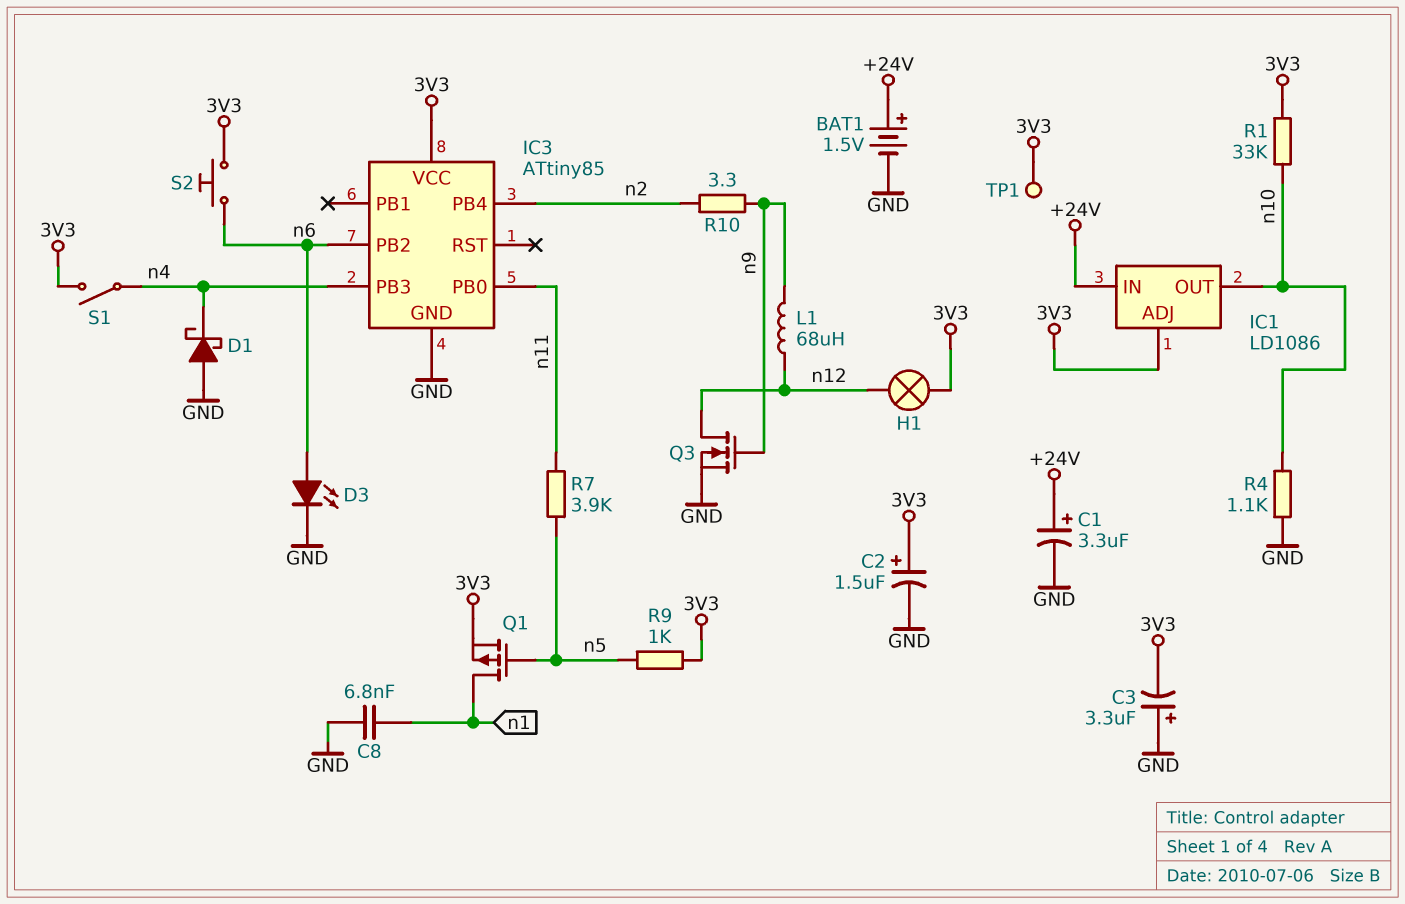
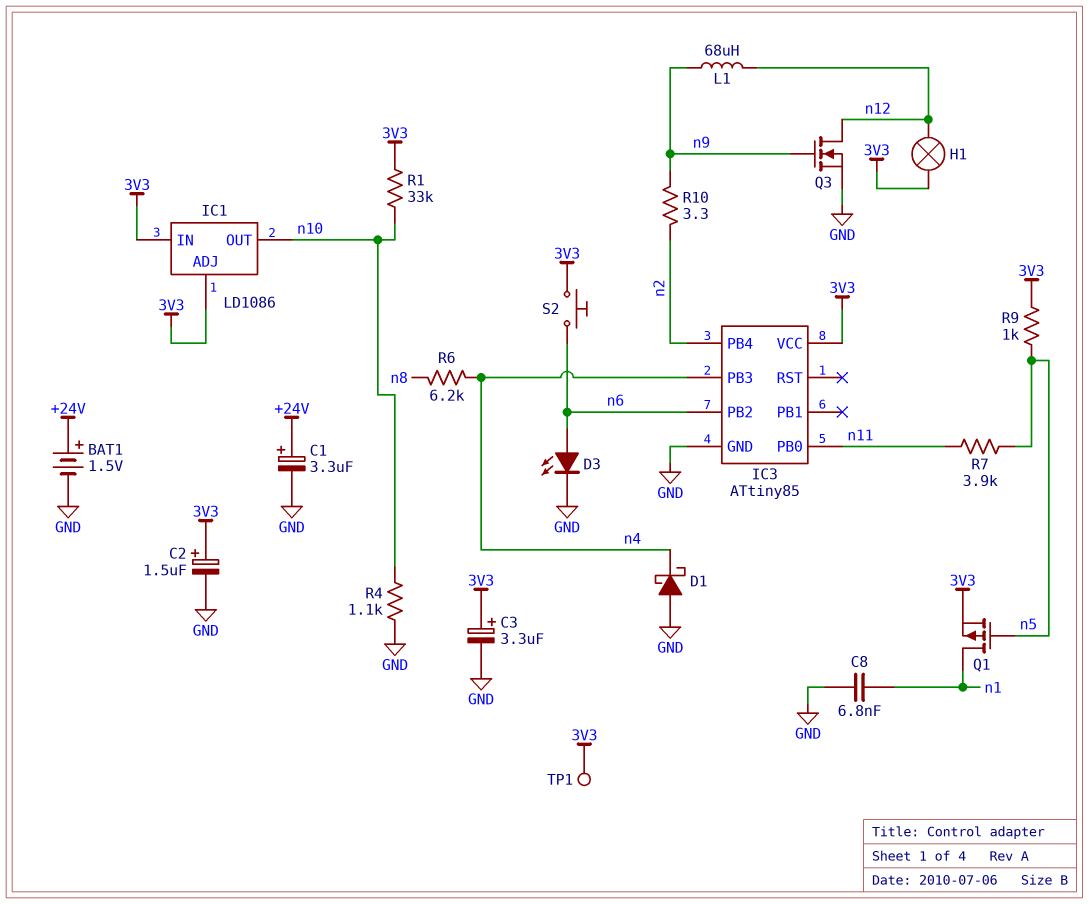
C3: 3.3uF (plus GND, minus 3V3) -> 3.3uF (plus 3V3, minus GND)
IC1 pin IN: +24V -> 3V3
R6: none -> 6.2k (n4, n8)
S1: switch (3V3, n4) -> none

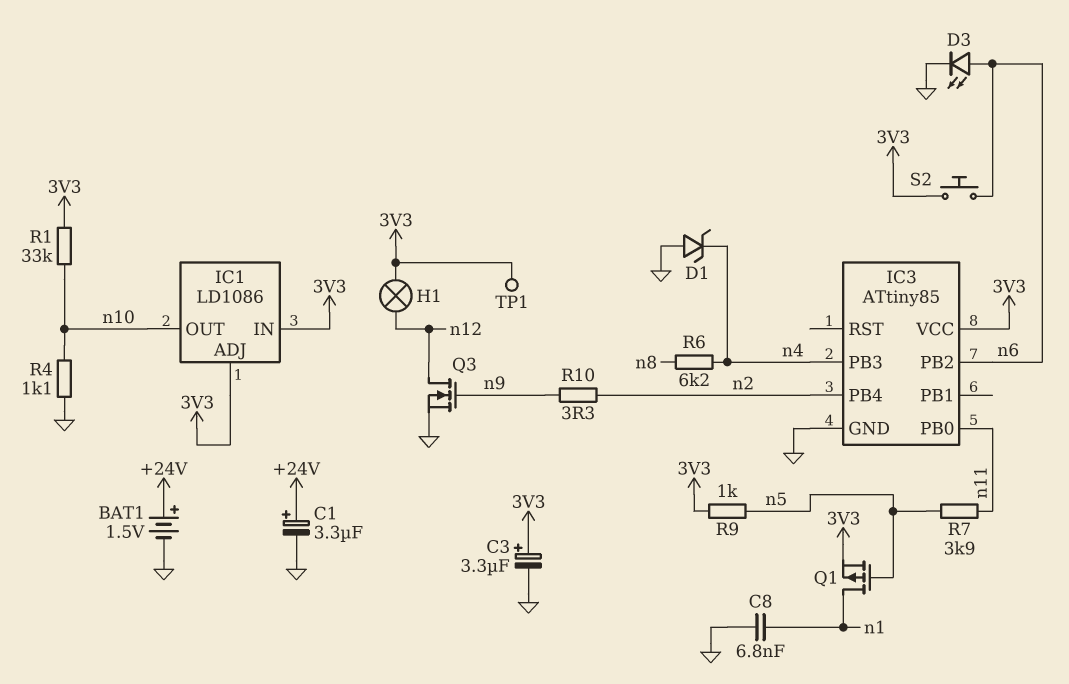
C2: 1.5uF (plus 3V3, minus GND) -> none
D1: schottky (A GND, K n4) -> zener (A GND, K n4)
L1: 68uH (n9, n12) -> none

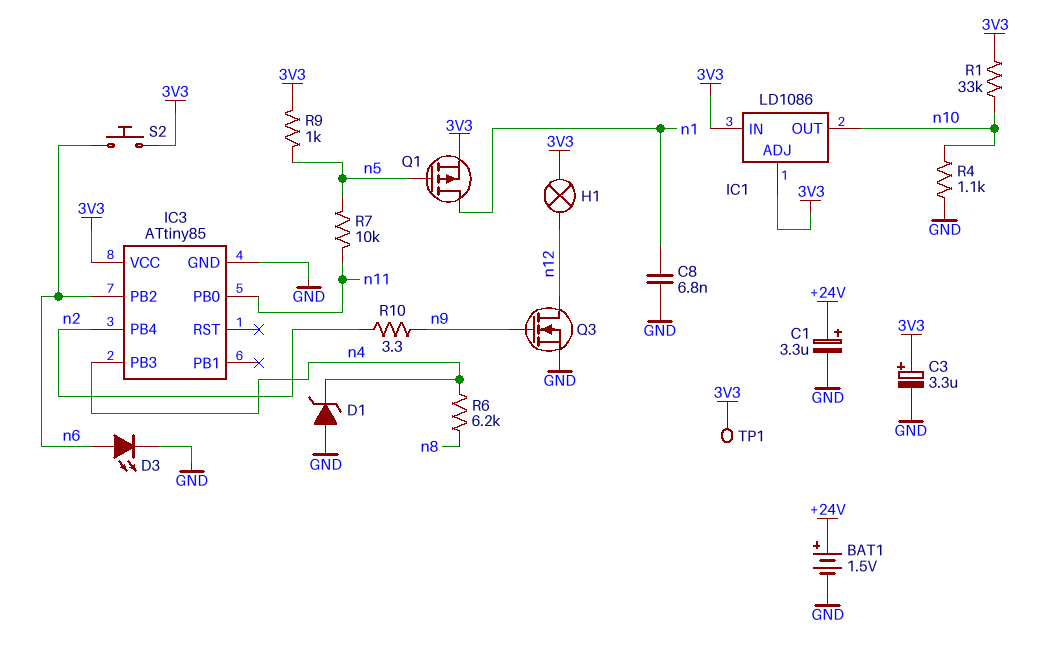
R7: 3.9k (n5, n11) -> 10k (n5, n11)

